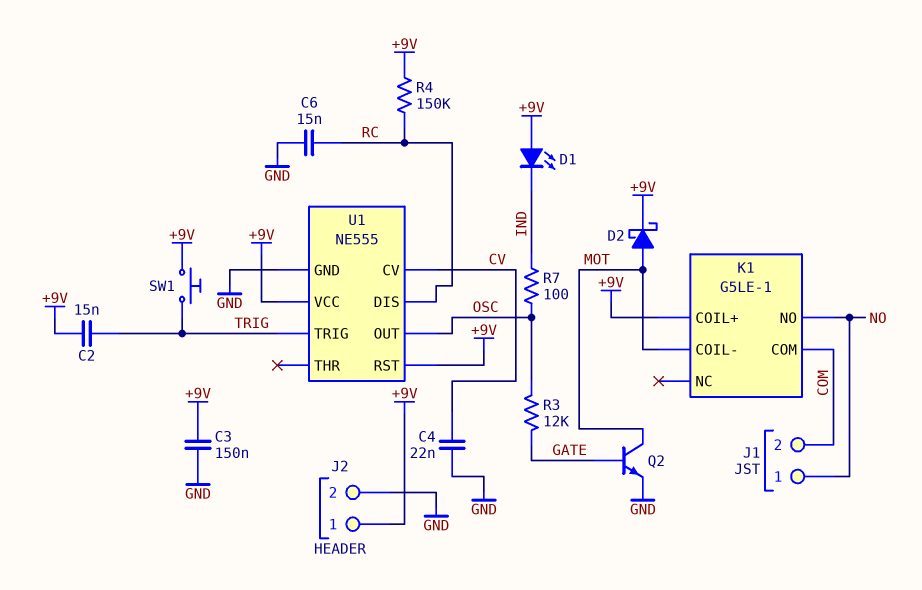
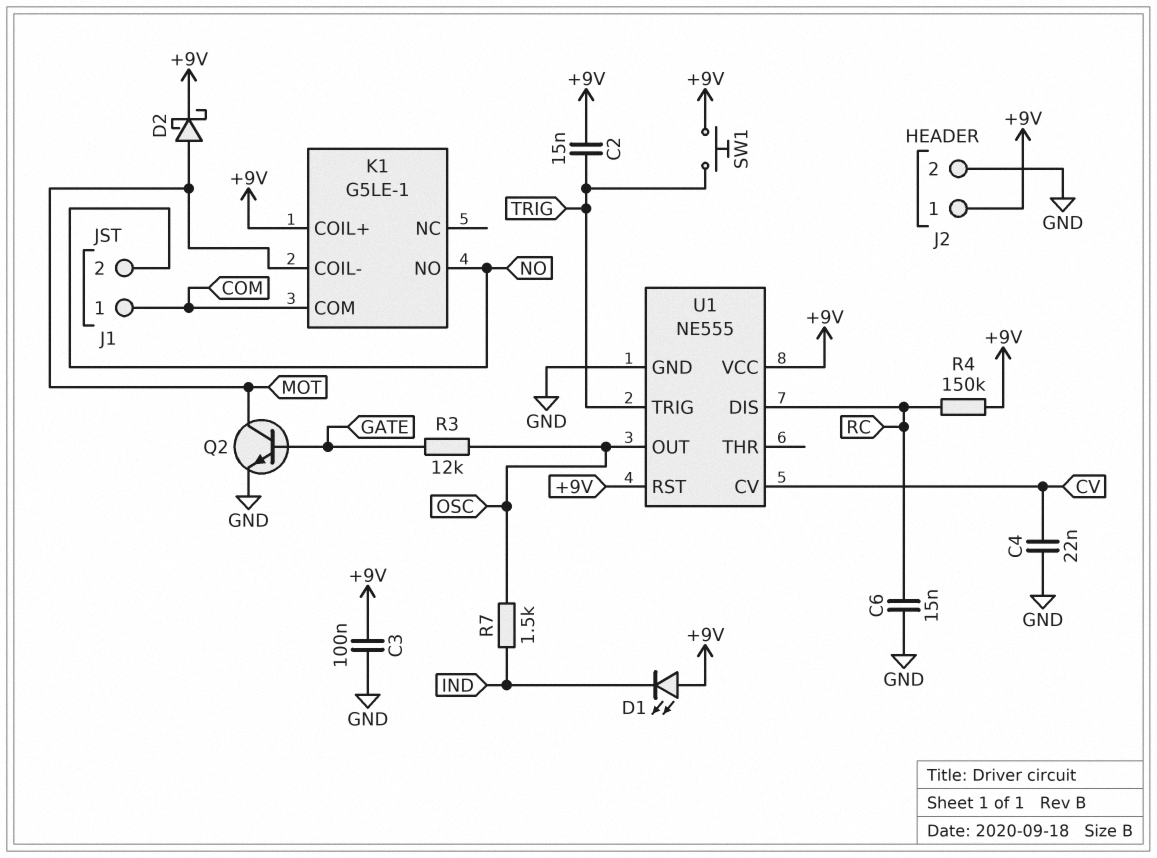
C3: 150nF (+9V, GND) -> 100nF (+9V, GND)
J1 pin 1: NO -> COM
J1 pin 2: COM -> NO
R7: 100 (IND, OSC) -> 1.5k (IND, OSC)

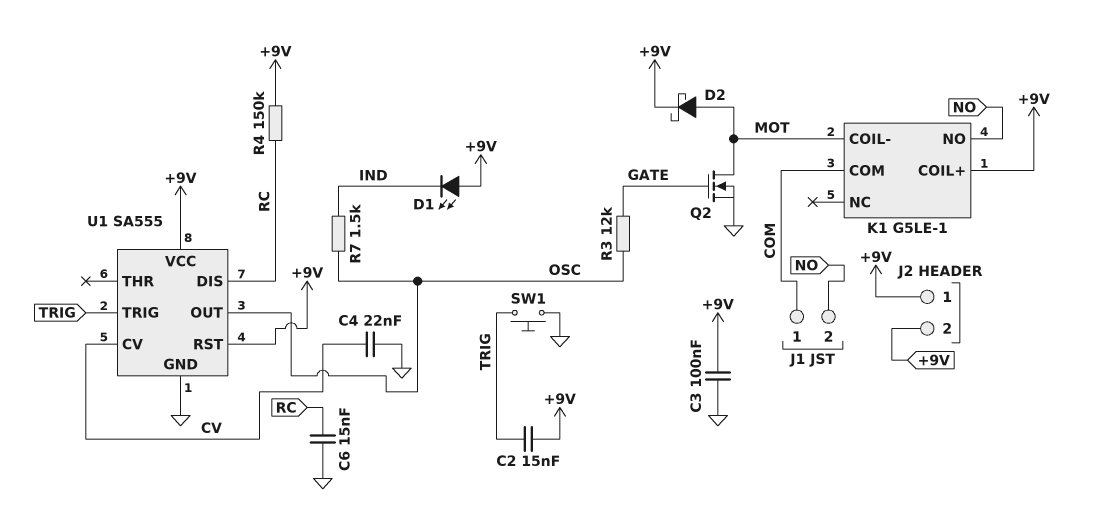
J2 pin 2: GND -> +9V
Q2: NPN (B GATE, C MOT, E GND) -> NMOS (G GATE, D MOT, S GND)
SW1: button (+9V, TRIG) -> button (GND, TRIG)
U1: NE555 -> SA555

